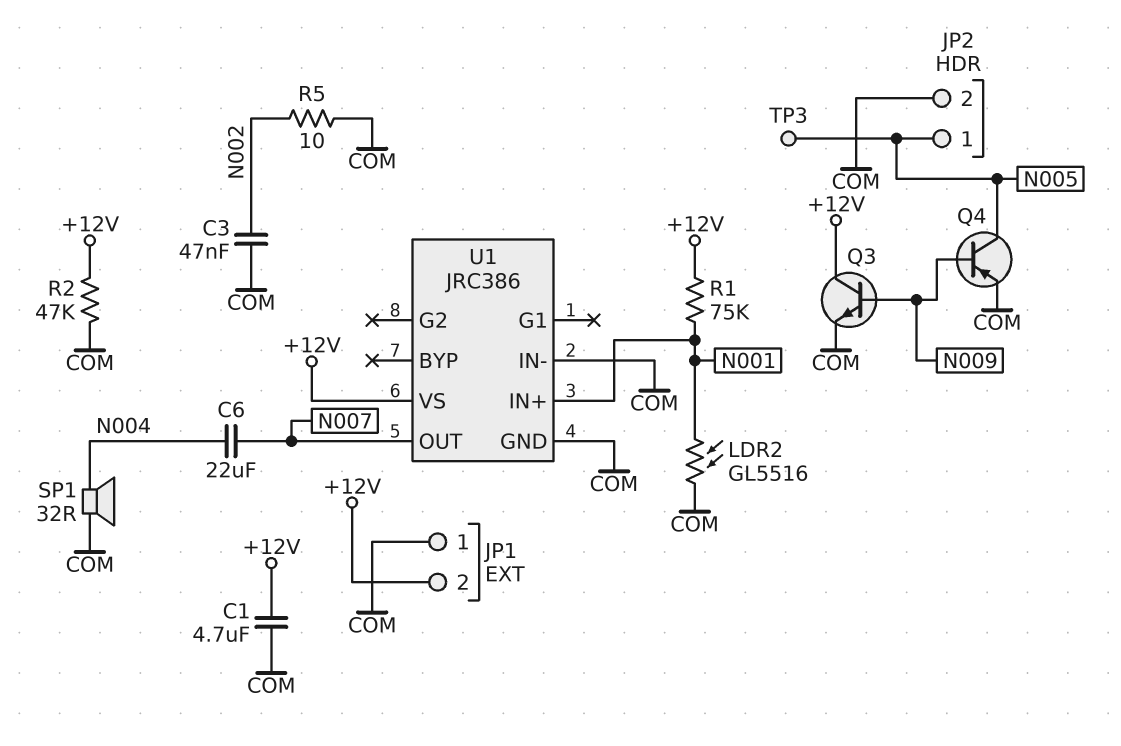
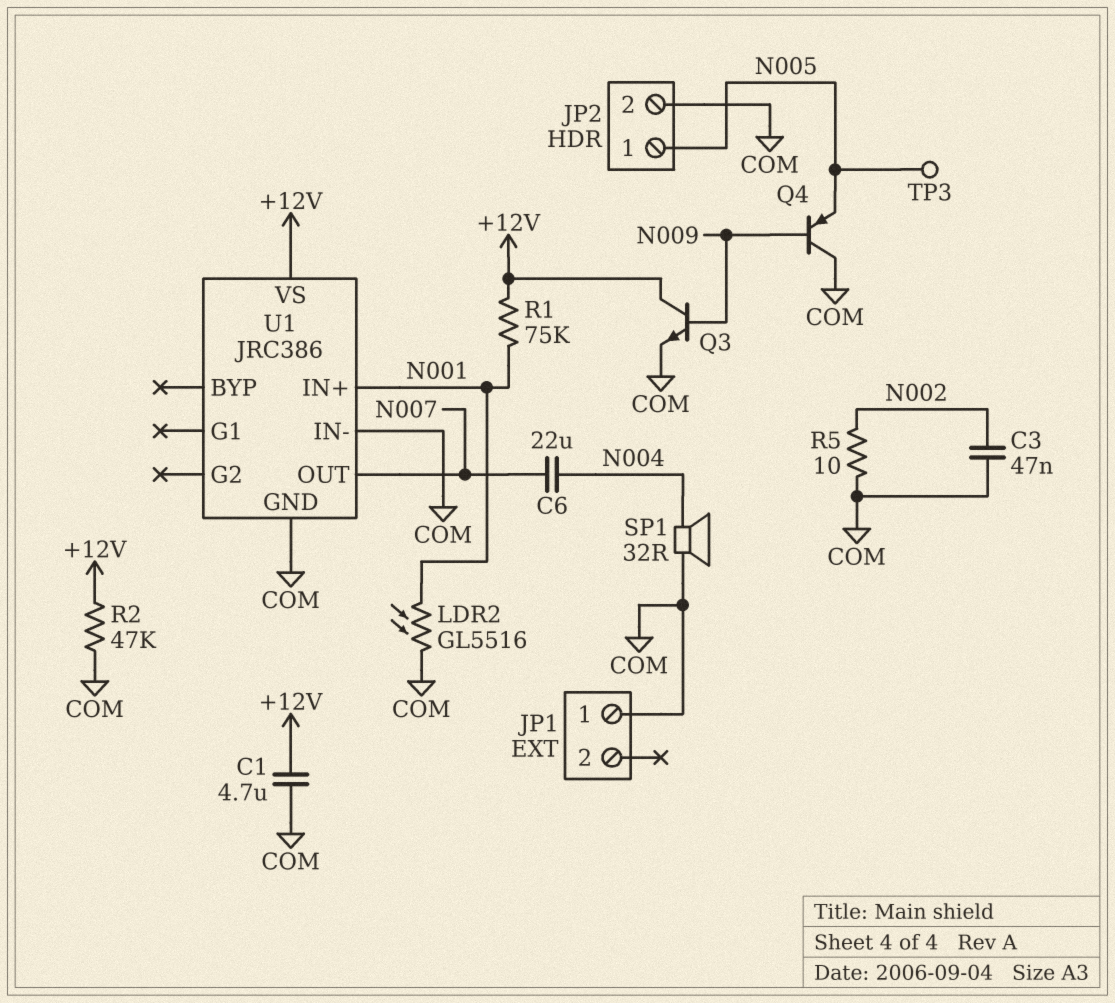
JP1 pin 2: +12V -> none
Q4: PNP (B N009, C N005, E COM) -> PNP (B N009, C COM, E N005)

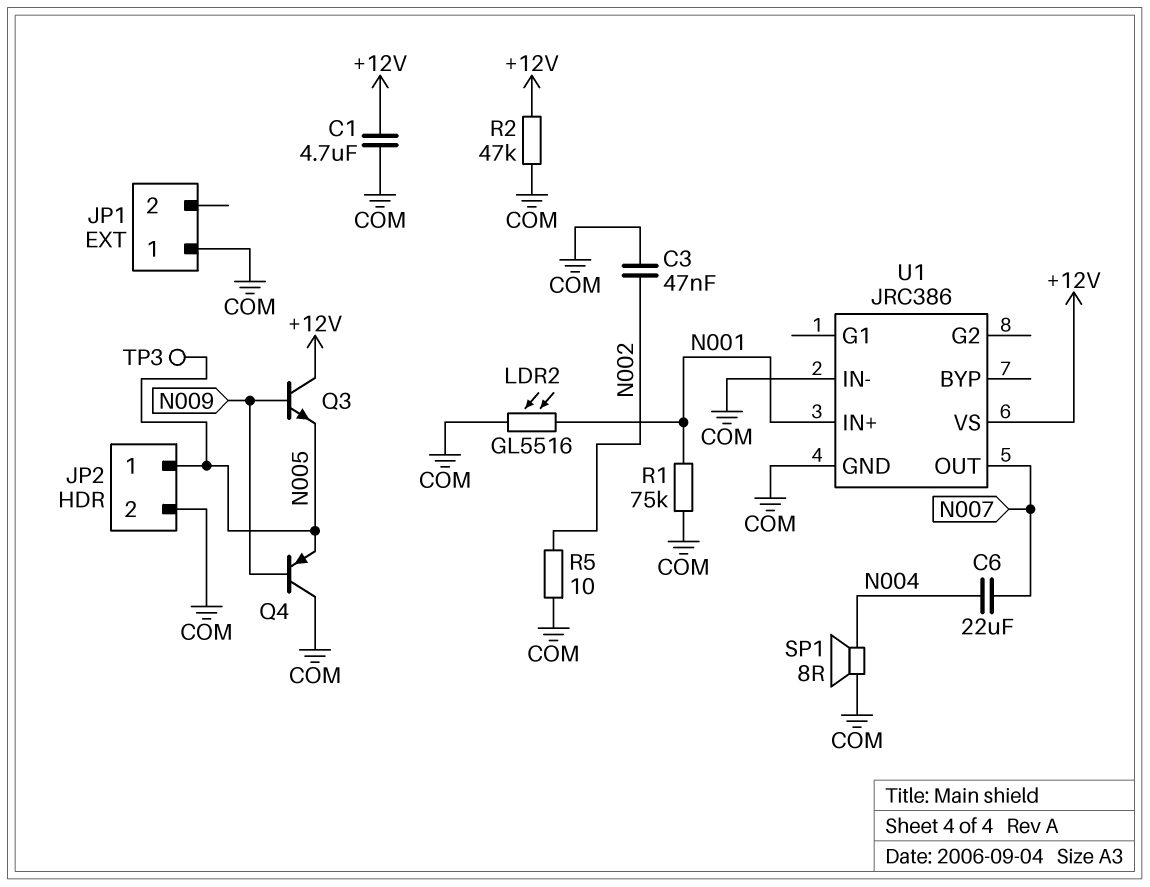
Q3: NPN (B N009, C +12V, E COM) -> NPN (B N009, C +12V, E N005)
R1: 75k (+12V, N001) -> 75k (COM, N001)
SP1: speaker 32R (COM, N004) -> speaker 8R (COM, N004)

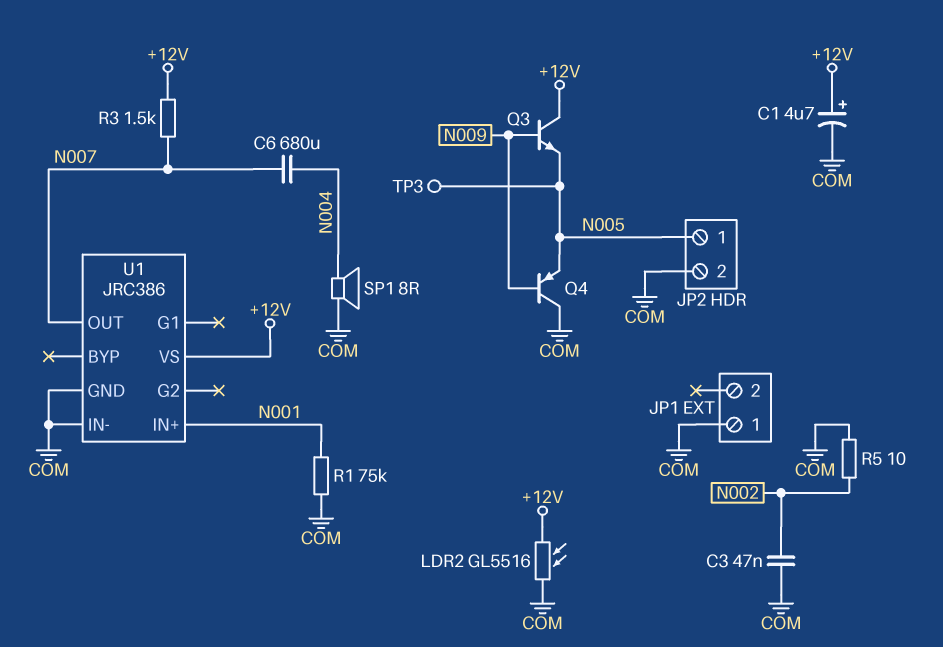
C1: 4.7uF (+12V, COM) -> 4.7uF (plus +12V, minus COM)
C6: 22uF (N004, N007) -> 680uF (N004, N007)
LDR2: GL5516 (COM, N001) -> GL5516 (+12V, COM)
R2: 47k (+12V, COM) -> none
R3: none -> 1.5k (+12V, N007)

